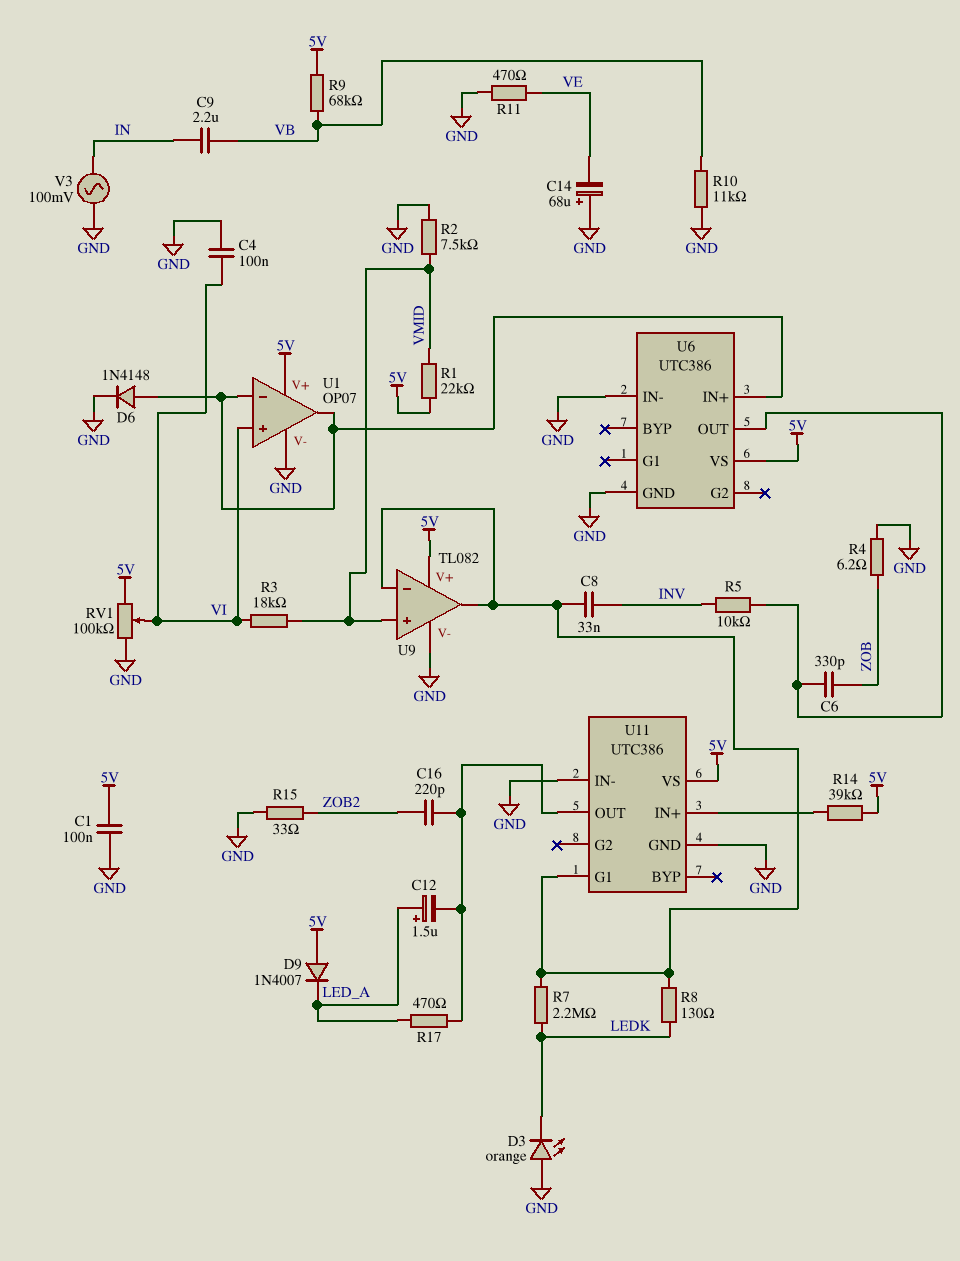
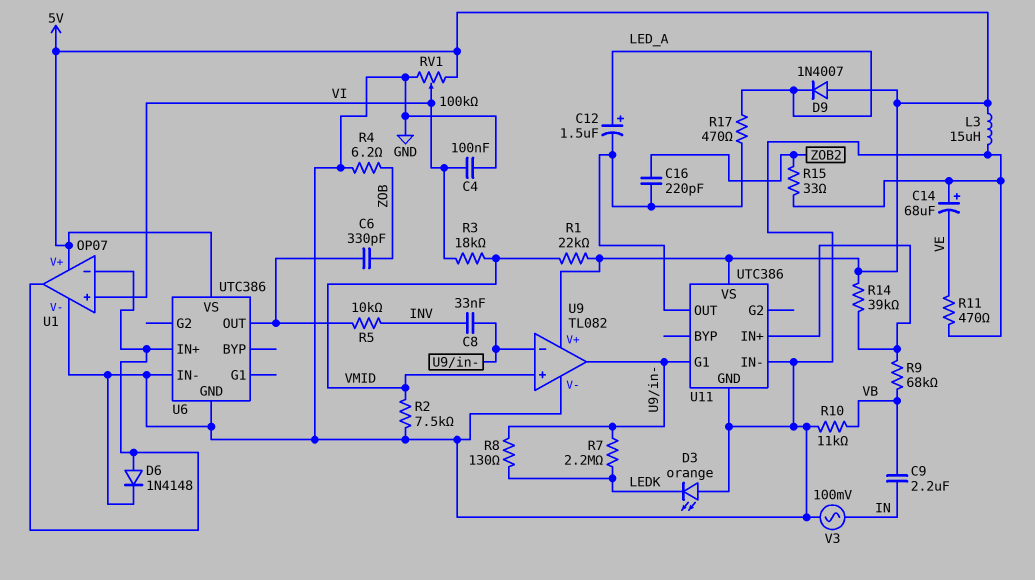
C1: 100nF (5V, GND) -> none
L3: none -> 15uH (5V, GND)
R9: 68k (5V, VB) -> 68k (U11/IN+, VB)

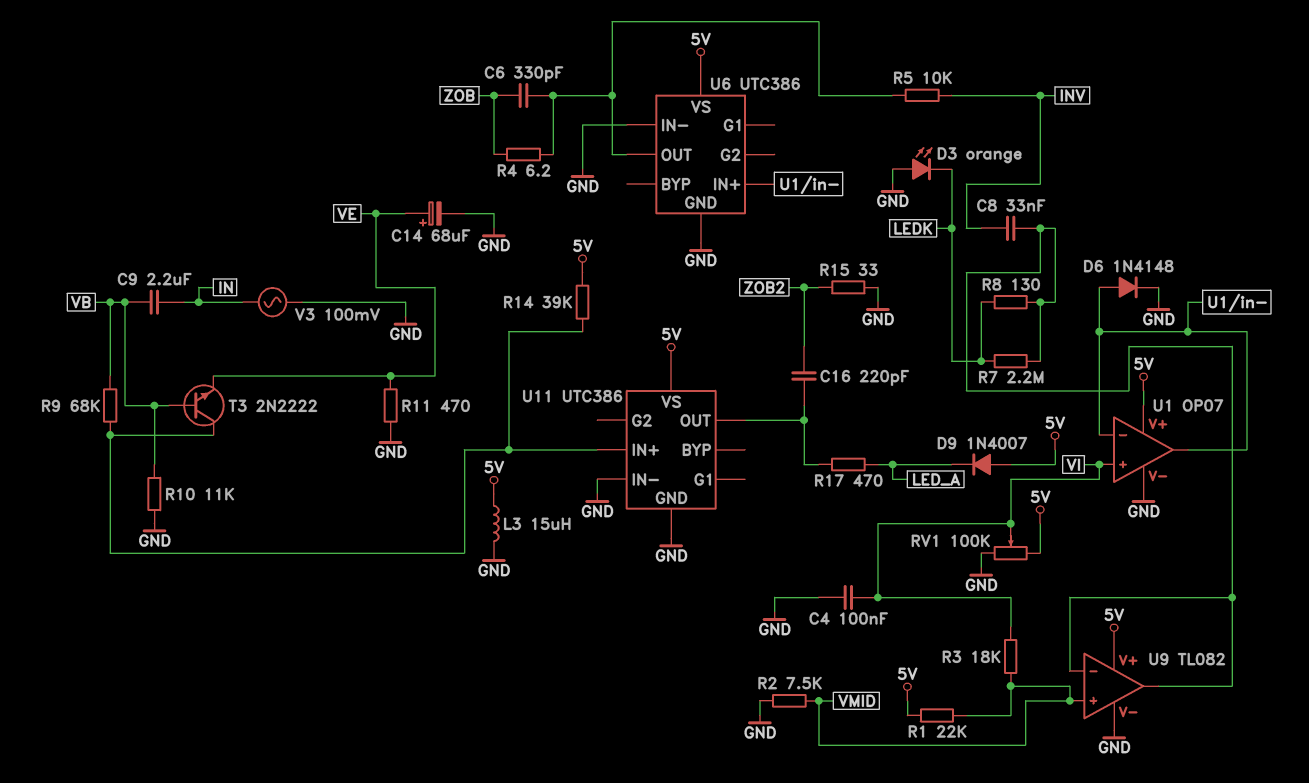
C12: 1.5uF (plus LED_A, minus U11/OUT) -> none
C14: 68uF (plus GND, minus VE) -> 68uF (plus VE, minus GND)
R4: 6.2 (GND, ZOB) -> 6.2 (U6/OUT, ZOB)
T3: none -> NPN 2N2222 (B VB, C U11/IN+, E VE)
U11 pin G1: U9/in- -> none

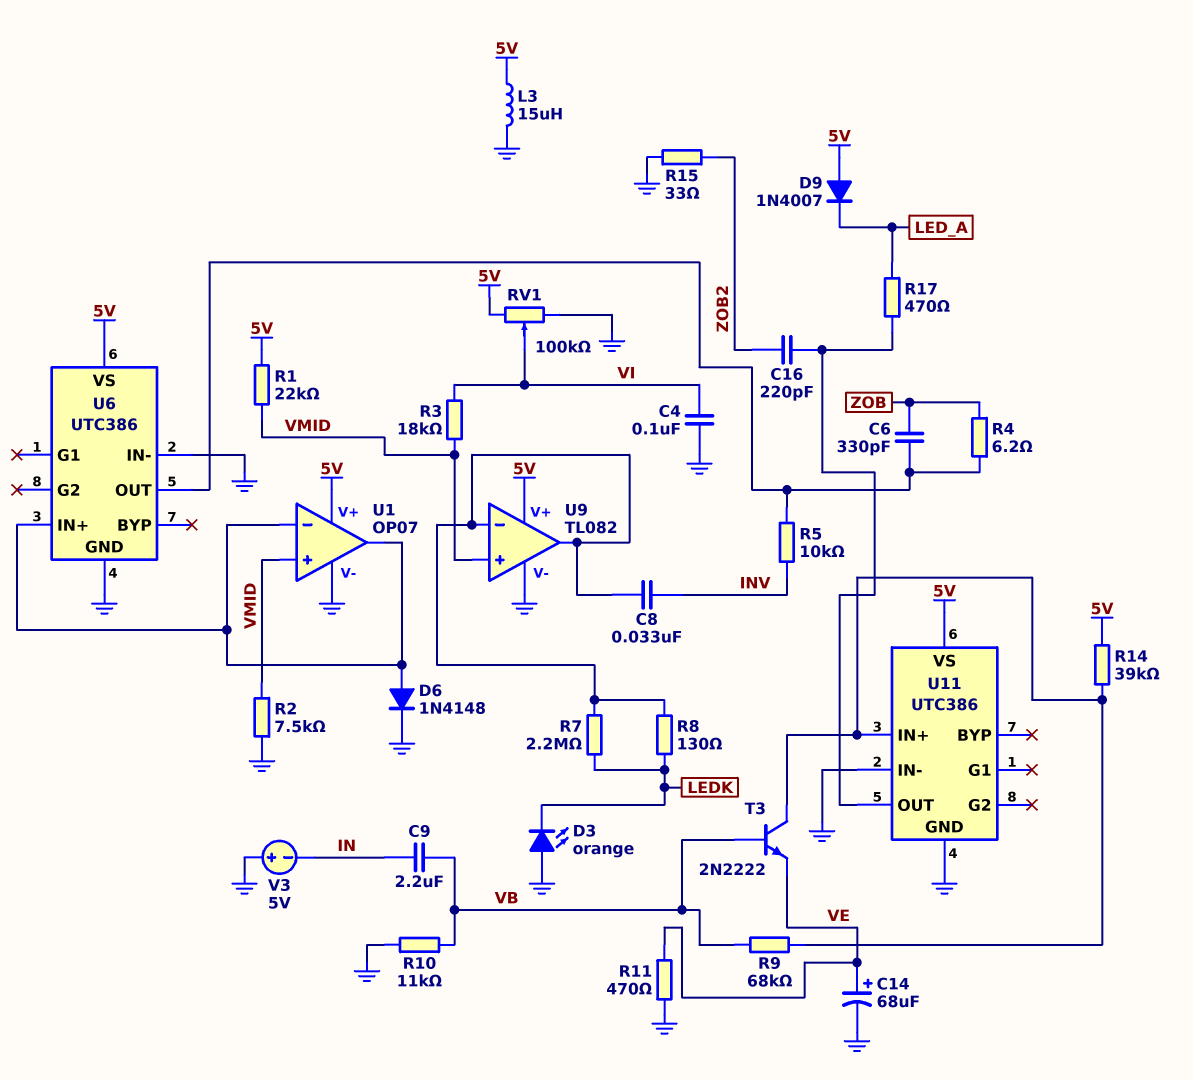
U1 pin in+: VI -> VMID
V3: AC 100mV (GND, IN) -> 5V (plus GND, minus IN)

